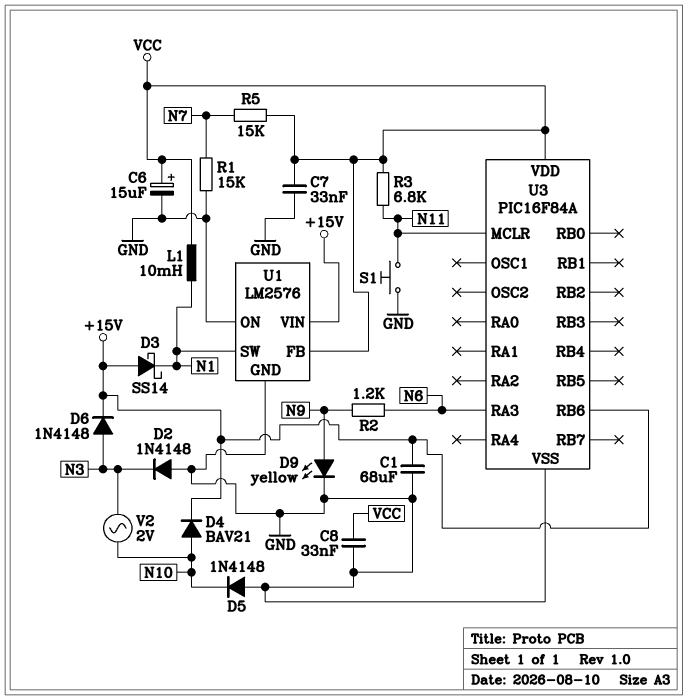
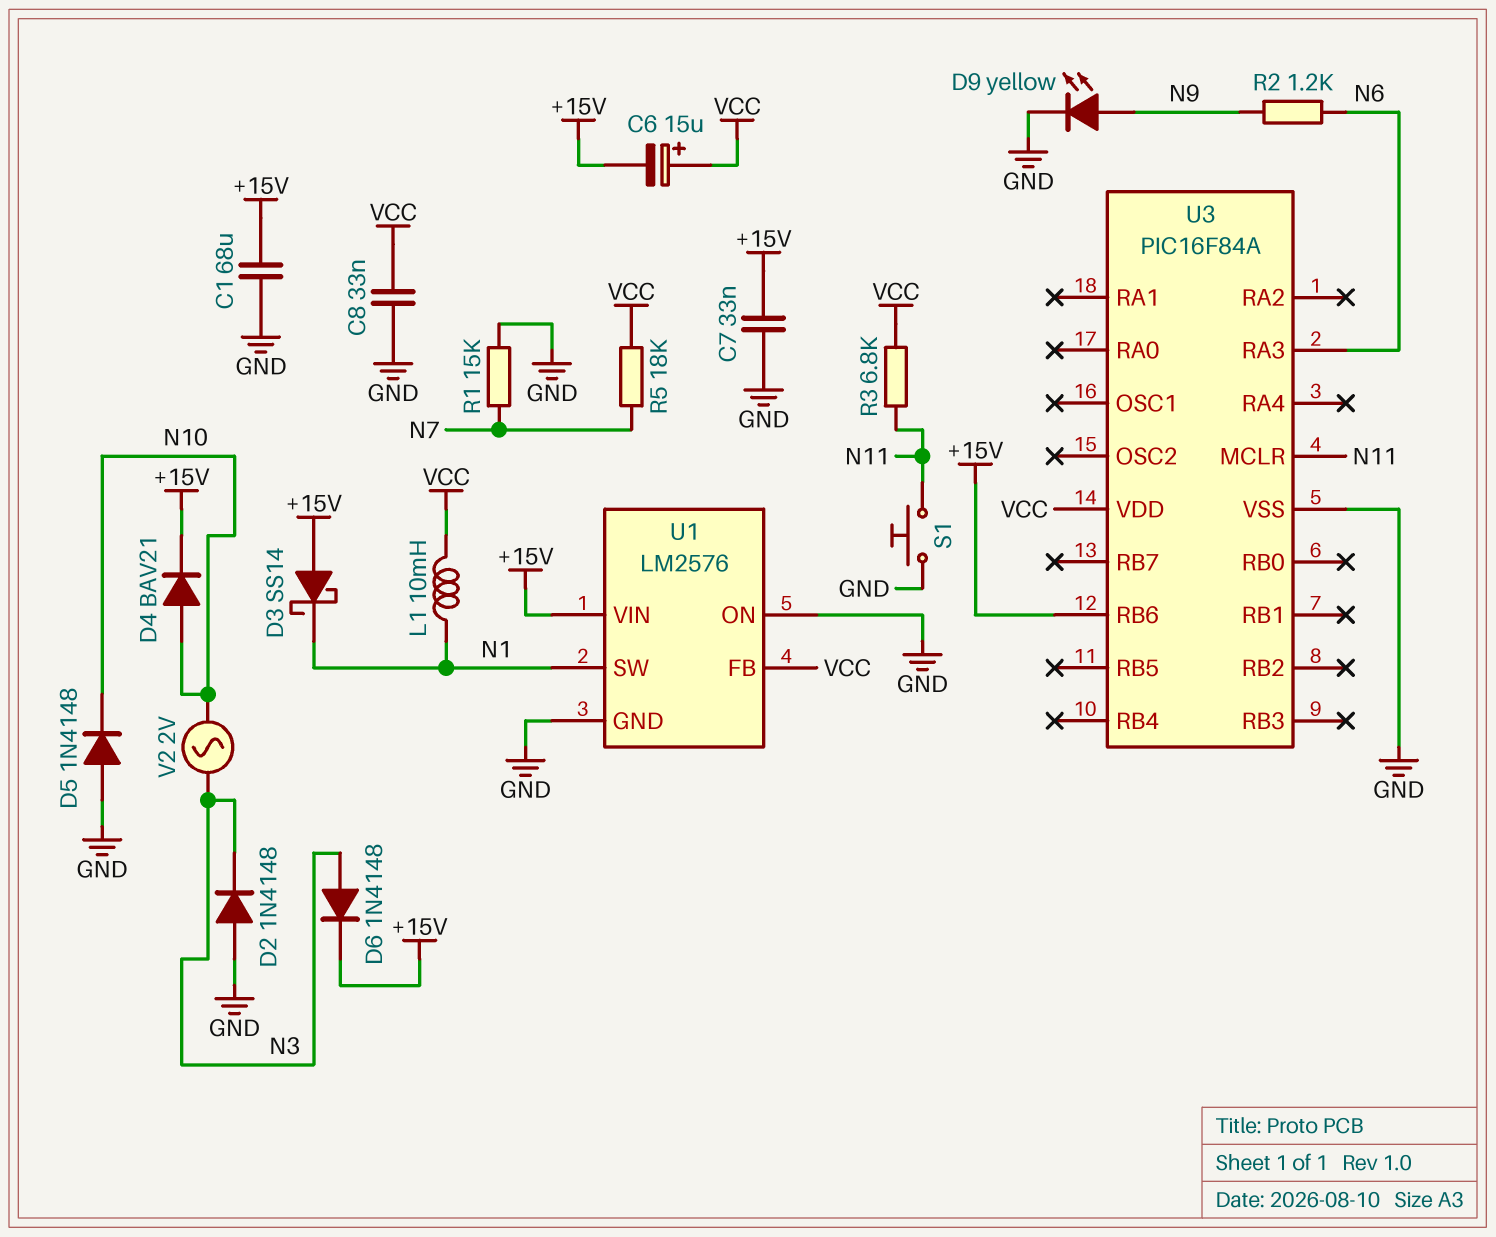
C6: 15uF (plus VCC, minus GND) -> 15uF (plus VCC, minus +15V)
C7: 33nF (GND, VCC) -> 33nF (+15V, GND)
R5: 15k (N7, VCC) -> 18k (N7, VCC)

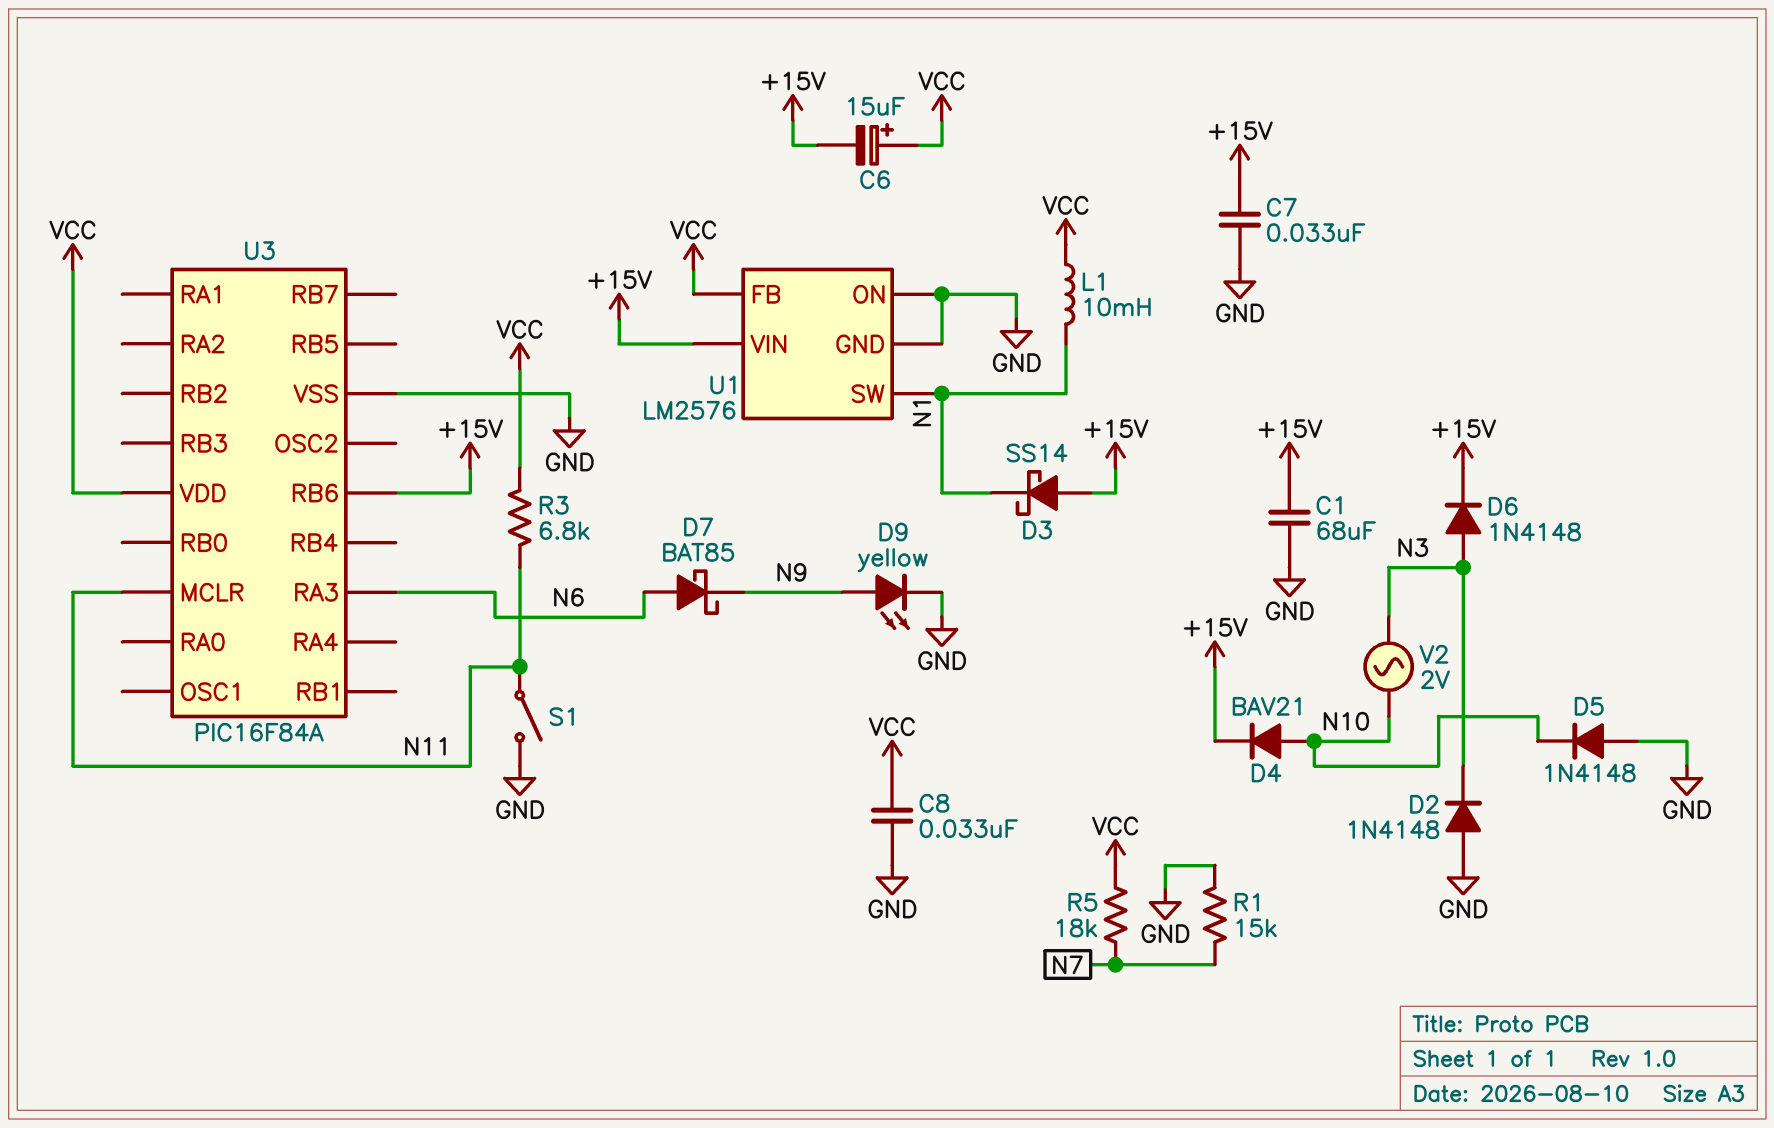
D7: none -> schottky BAT85 (A N6, K N9)
R2: 1.2k (N6, N9) -> none
S1: button (GND, N11) -> switch (GND, N11)

